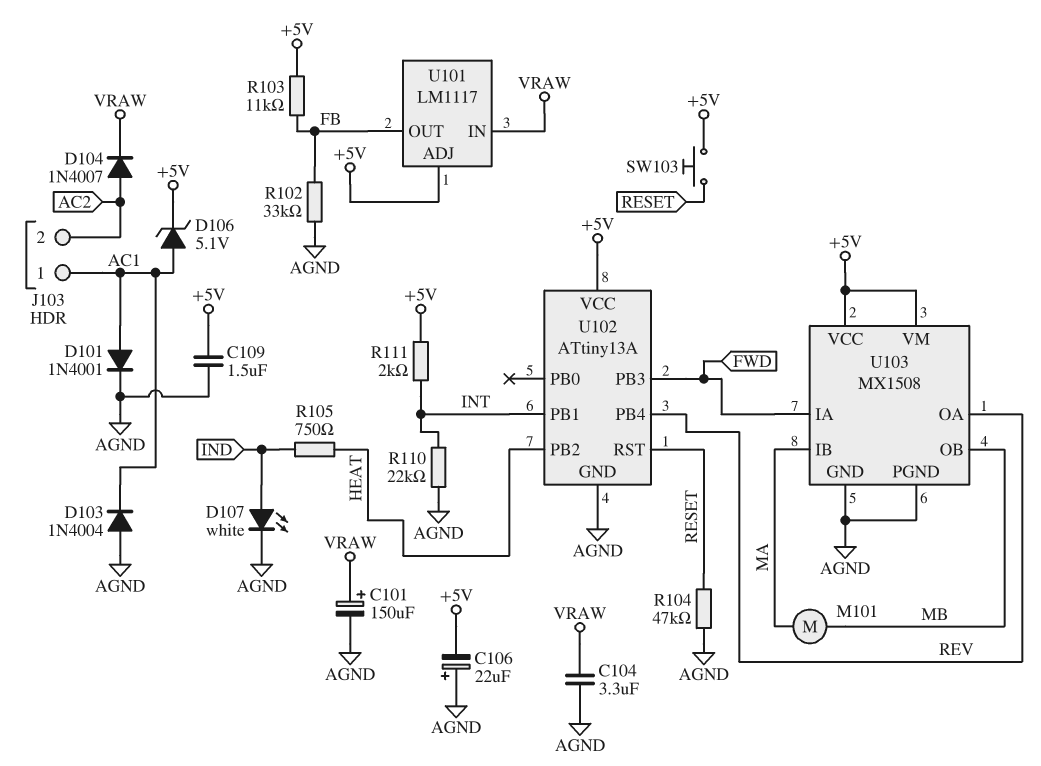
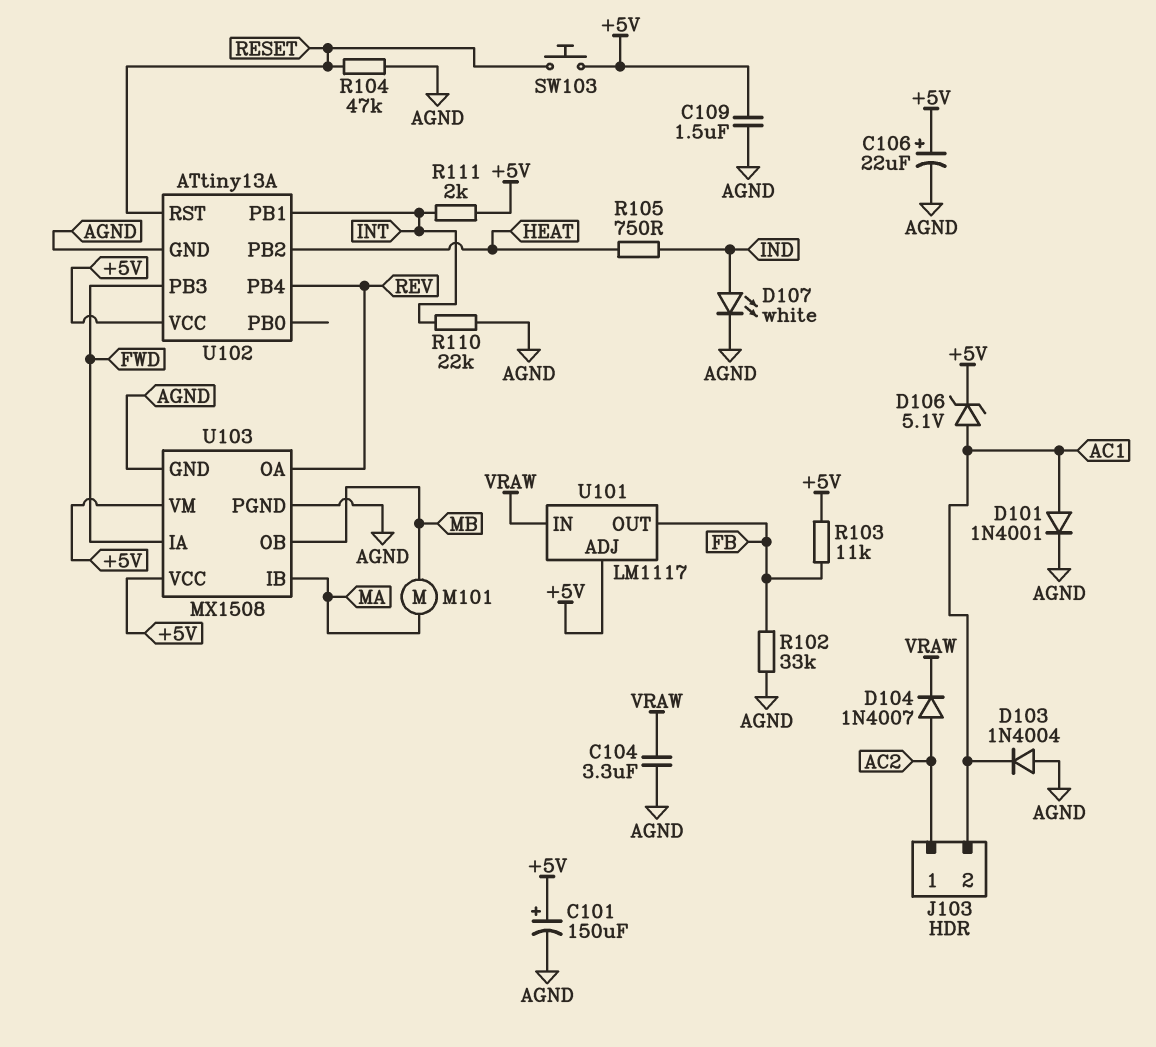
C101: 150uF (plus VRAW, minus AGND) -> 150uF (plus +5V, minus AGND)
C106: 22uF (plus AGND, minus +5V) -> 22uF (plus +5V, minus AGND)
J103 pin 1: AC1 -> AC2
J103 pin 2: AC2 -> AC1

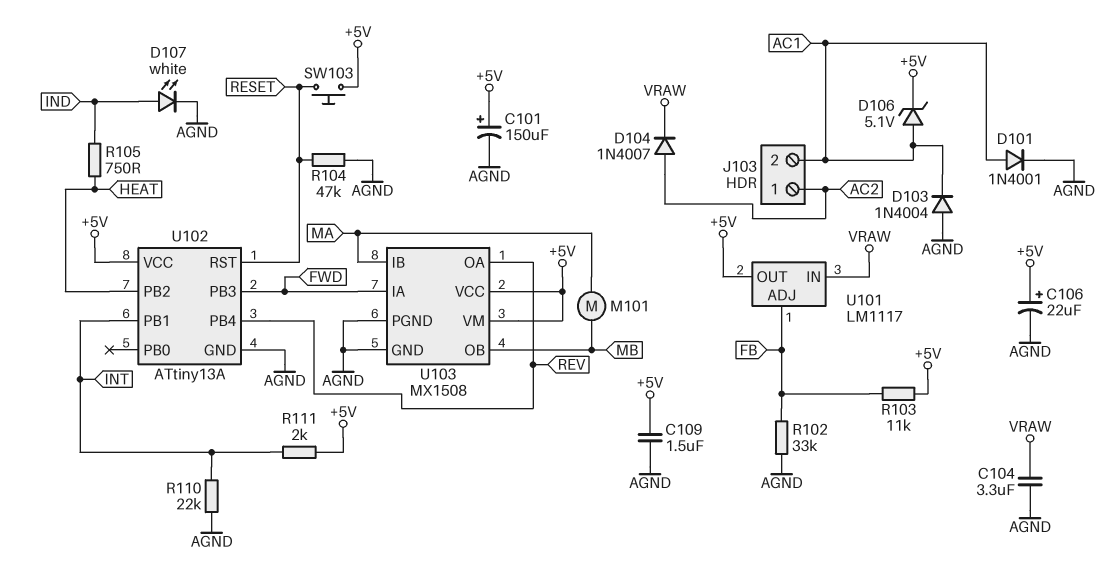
U101 pin ADJ: +5V -> FB
U101 pin OUT: FB -> +5V

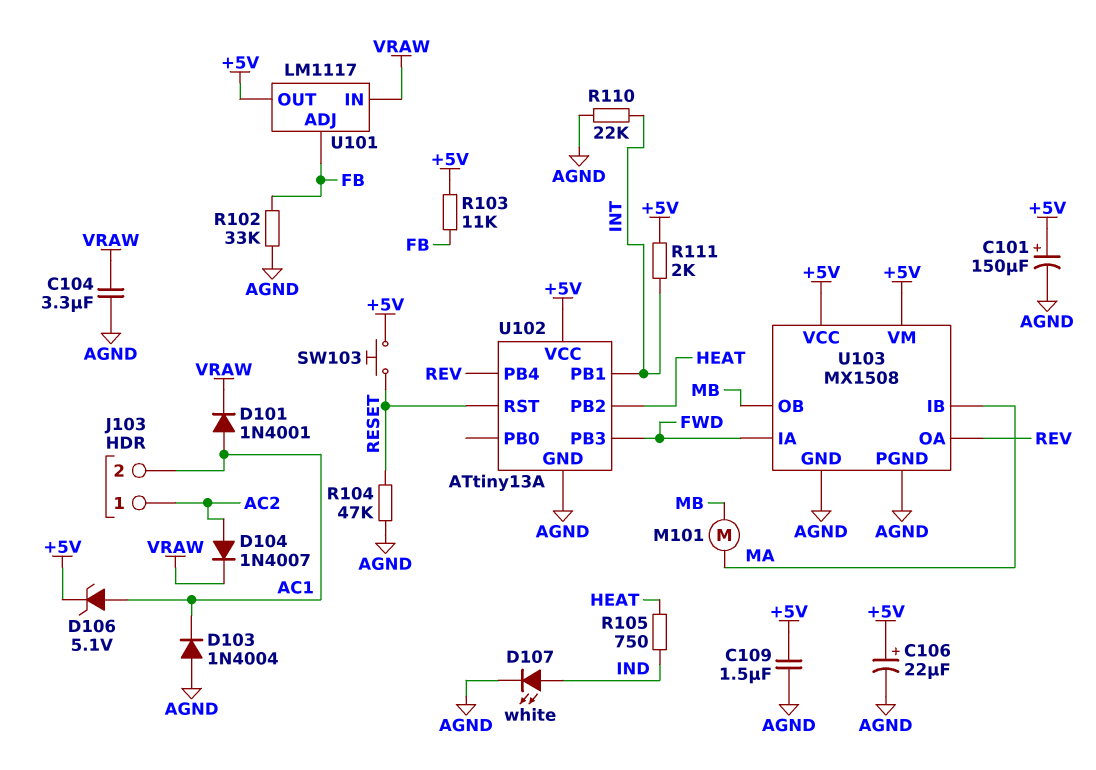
D101: diode 1N4001 (A AC1, K AGND) -> diode 1N4001 (A AC1, K VRAW)

